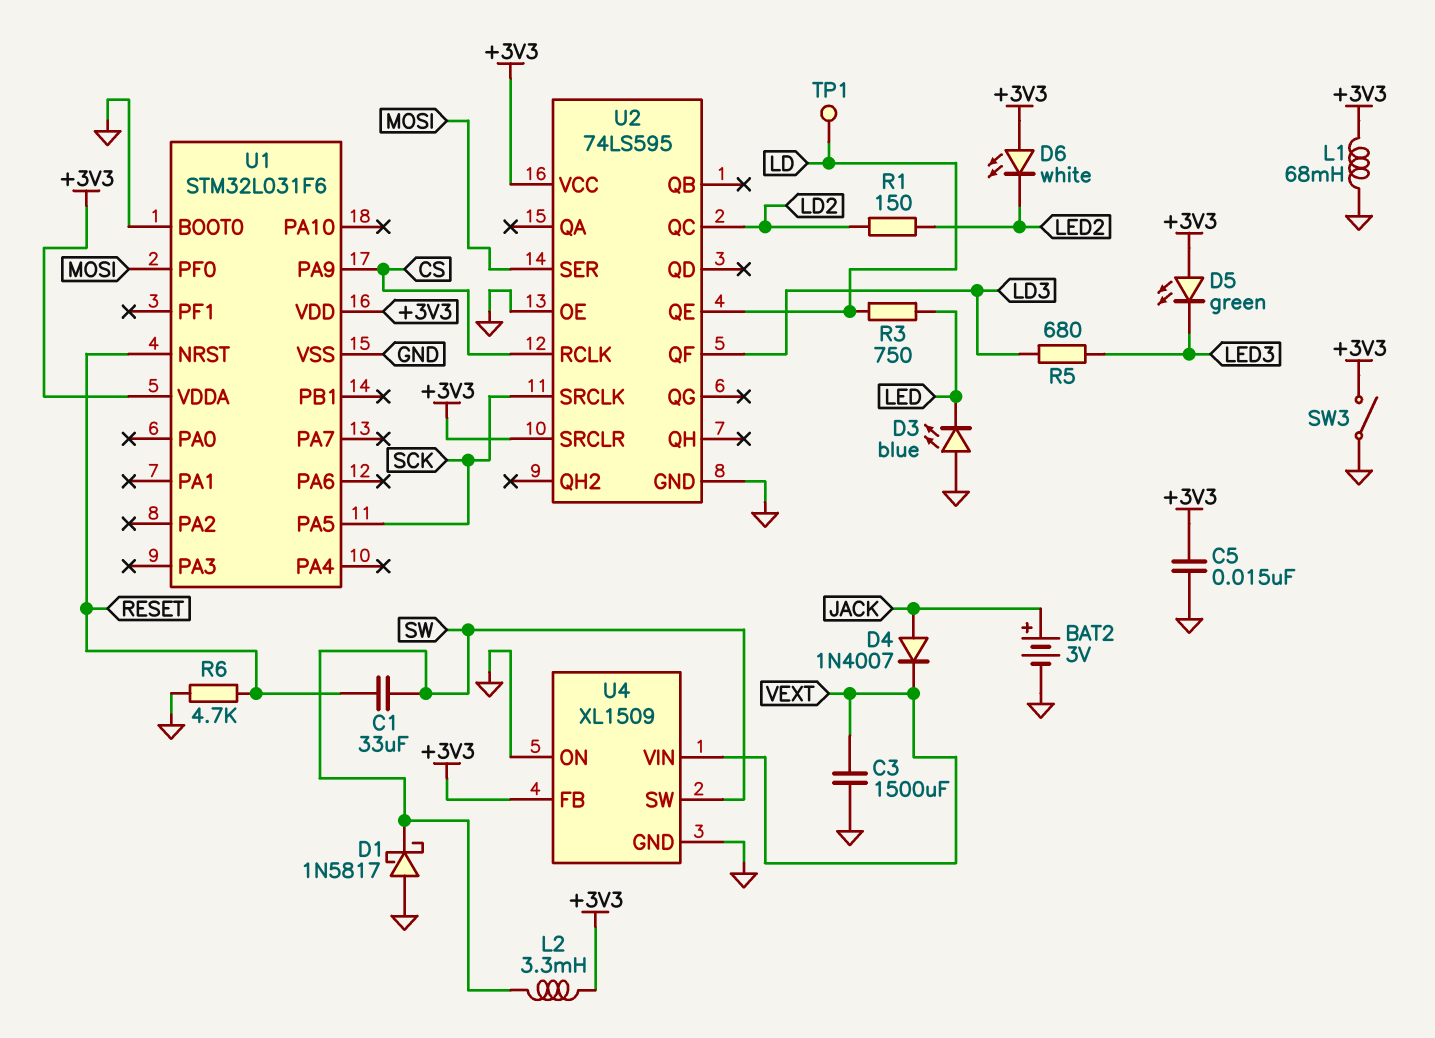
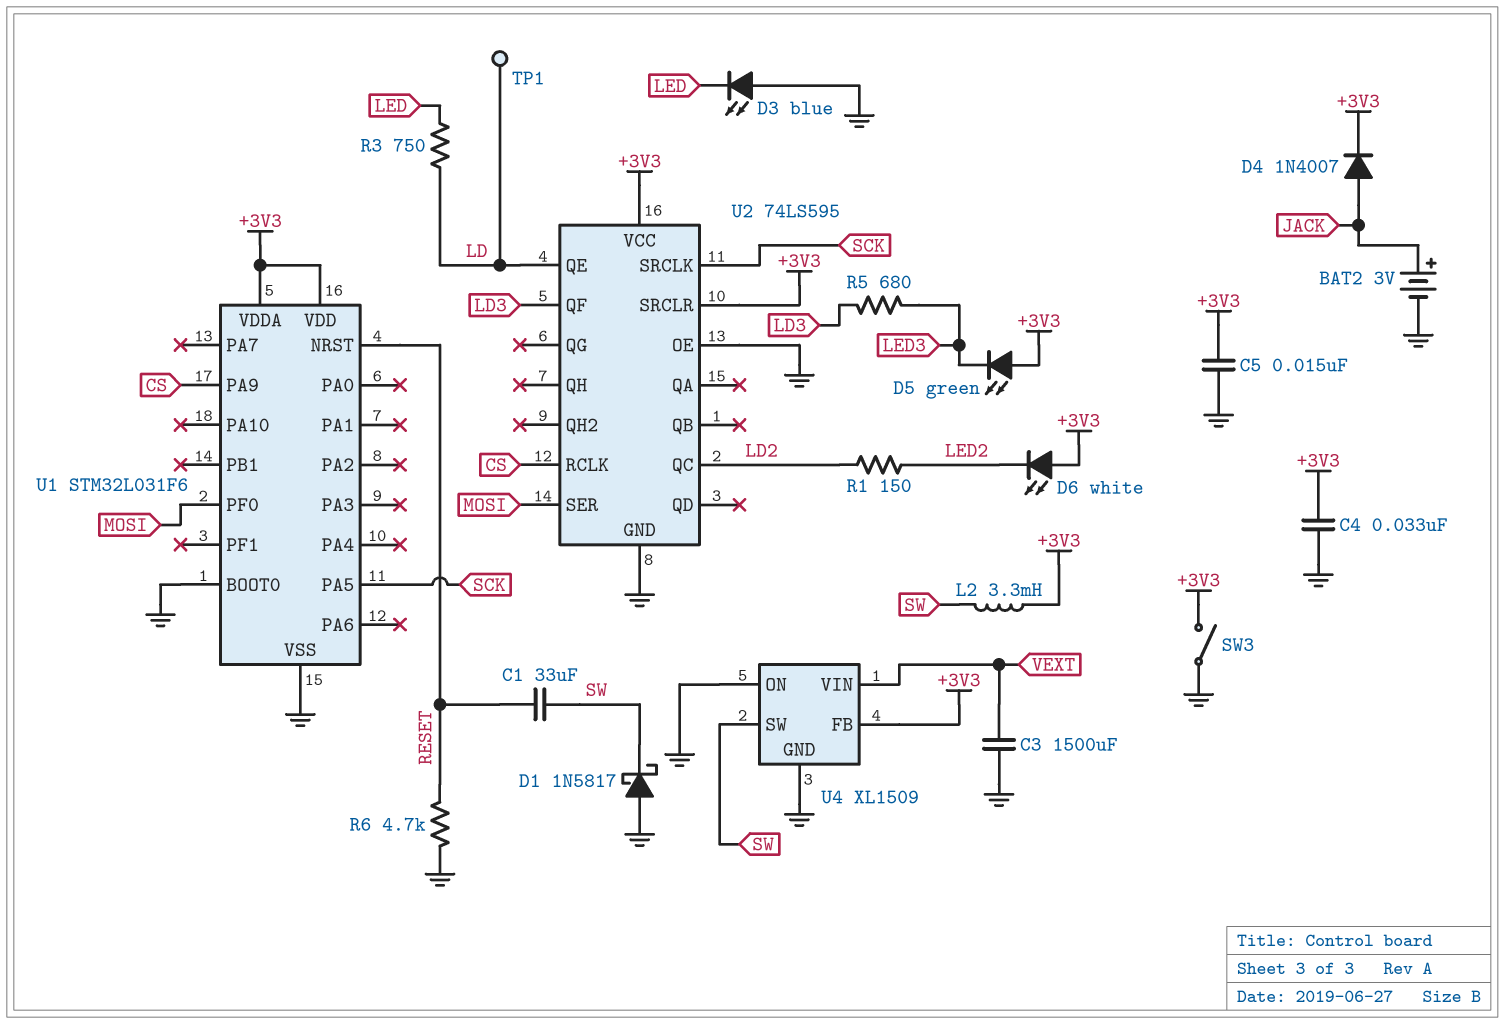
C4: none -> 33nF (+3V3, GND)
D4: diode 1N4007 (A JACK, K VEXT) -> diode 1N4007 (A JACK, K +3V3)
L1: 68mH (+3V3, GND) -> none

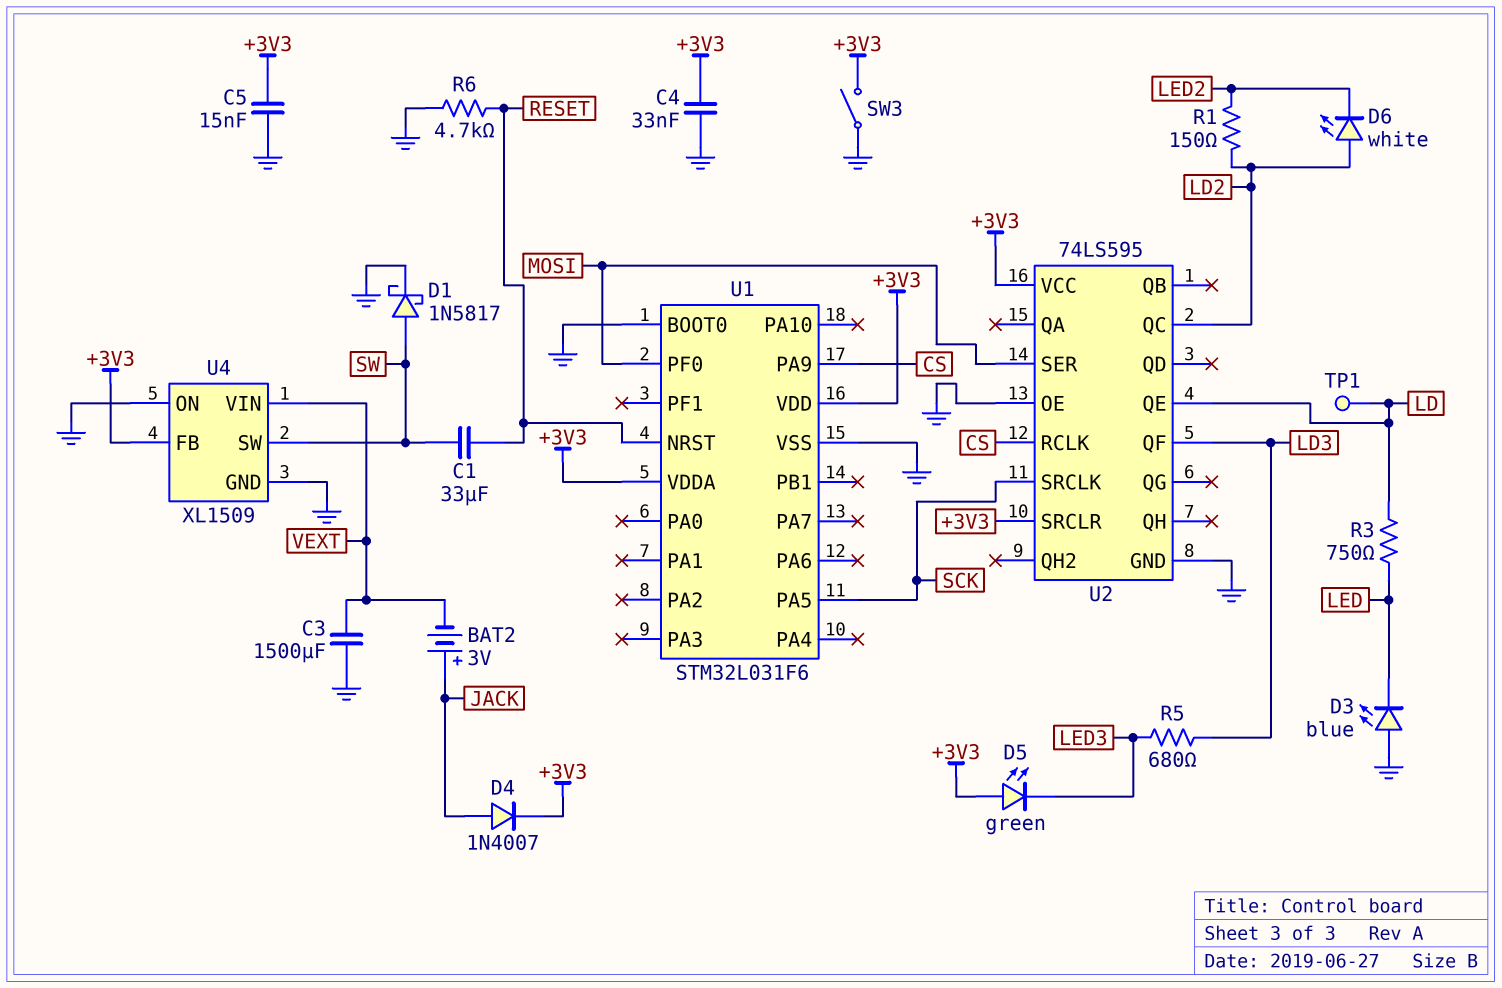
BAT2: 3V (plus JACK, minus GND) -> 3V (plus JACK, minus VEXT)
D1: schottky 1N5817 (A GND, K SW) -> schottky 1N5817 (A SW, K GND)
D6: LED white (A +3V3, K LED2) -> LED white (A LD2, K LED2)
L2: 3.3mH (+3V3, SW) -> none

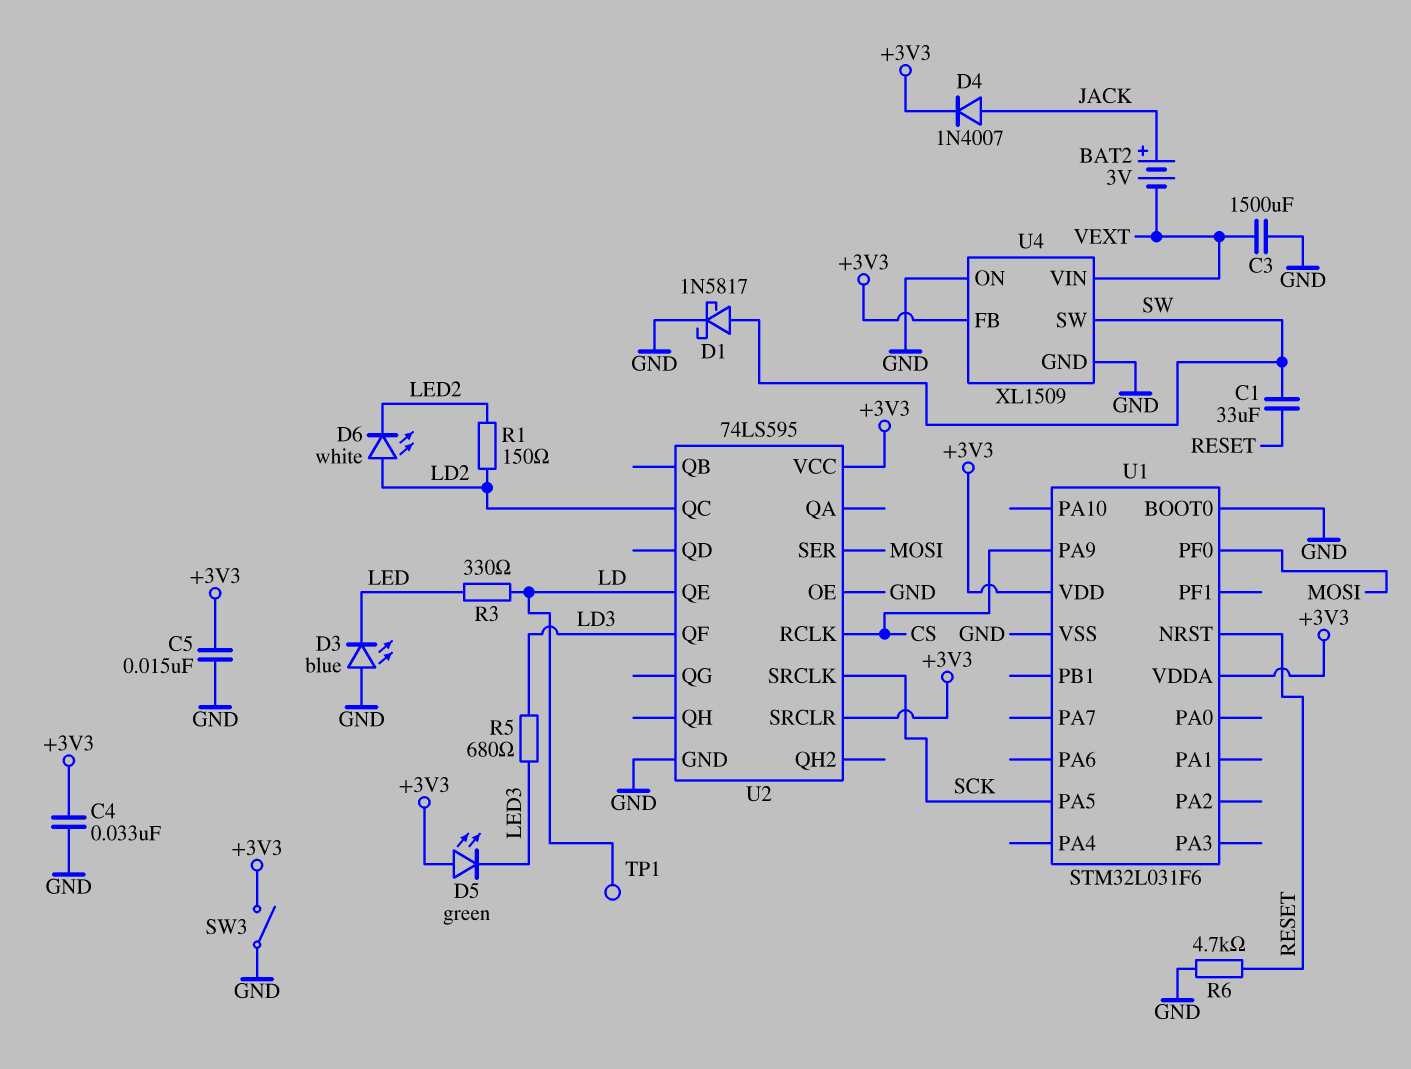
R3: 750 (LD, LED) -> 330 (LD, LED)

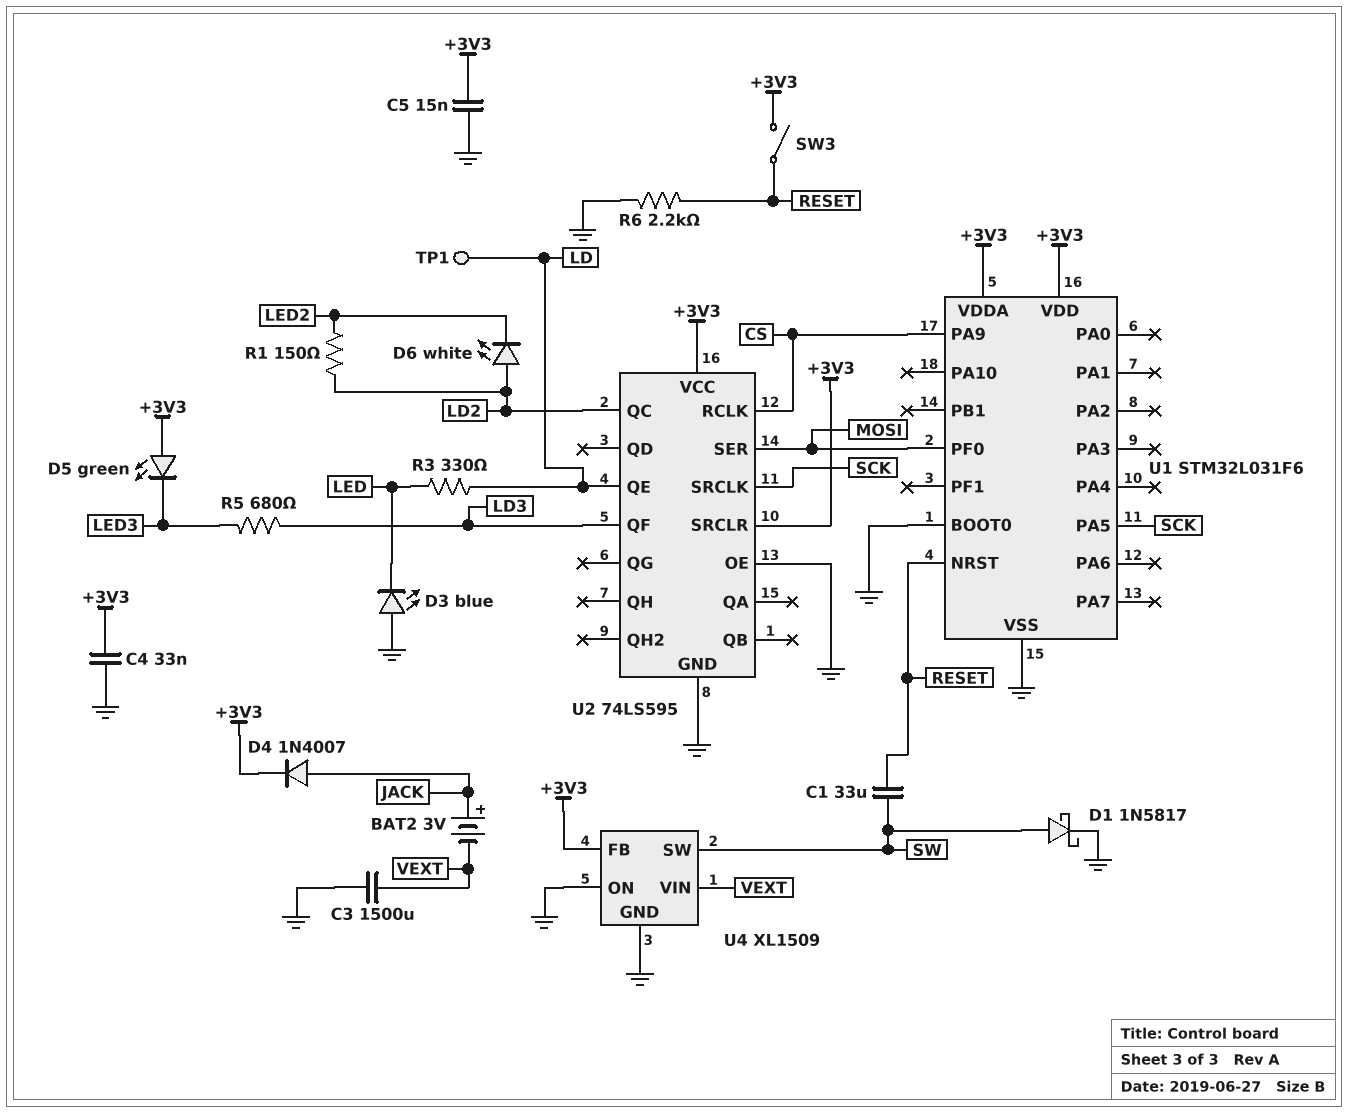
R6: 4.7k (GND, RESET) -> 2.2k (GND, RESET)
SW3: switch (+3V3, GND) -> switch (+3V3, RESET)

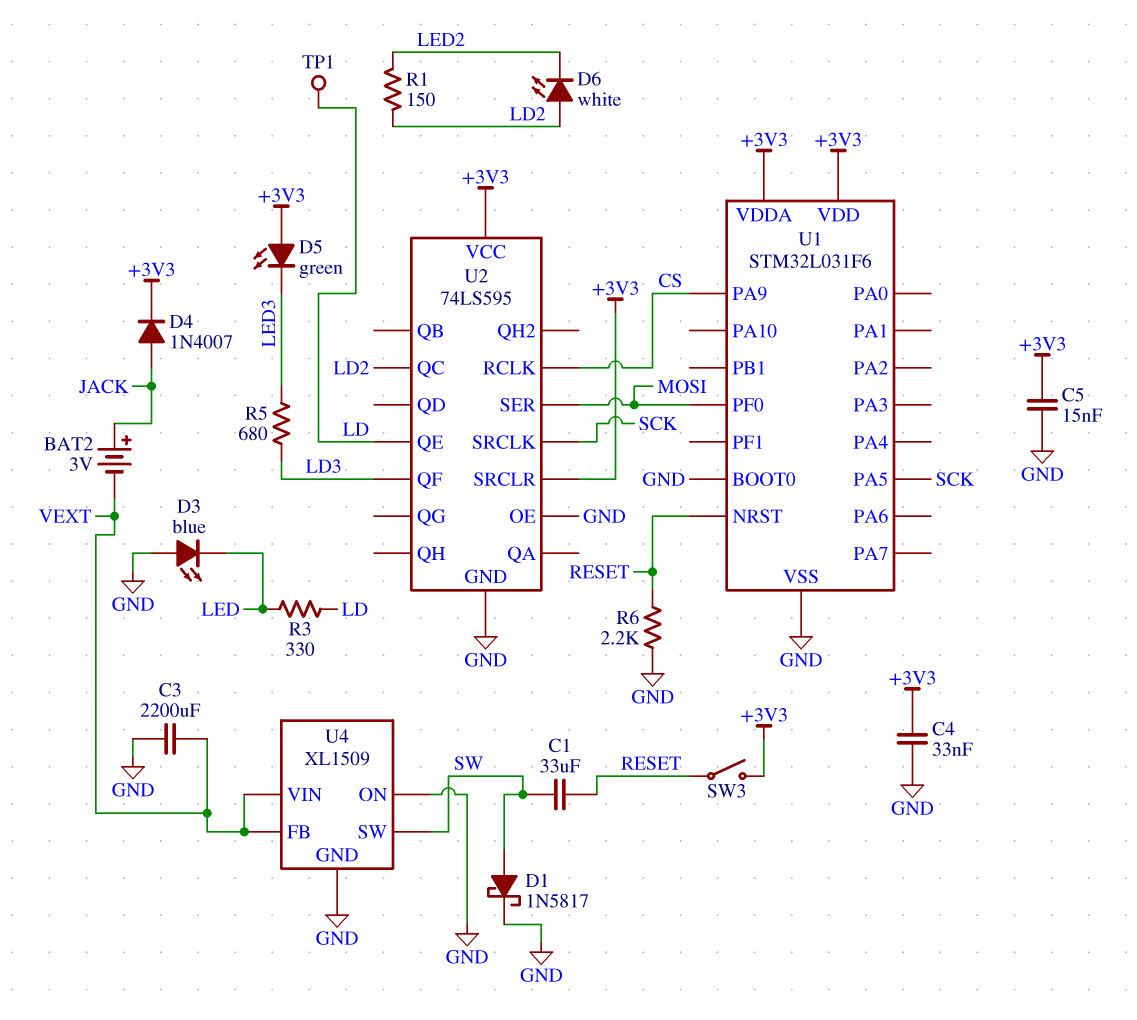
C3: 1500uF (GND, VEXT) -> 2200uF (GND, VEXT)
U4 pin FB: +3V3 -> VEXT

